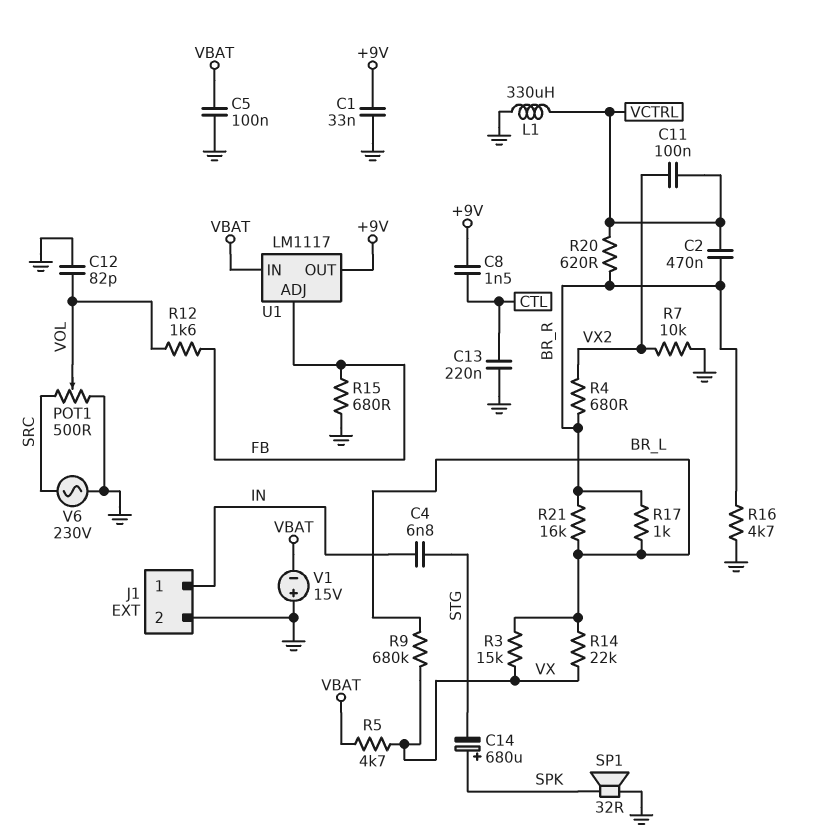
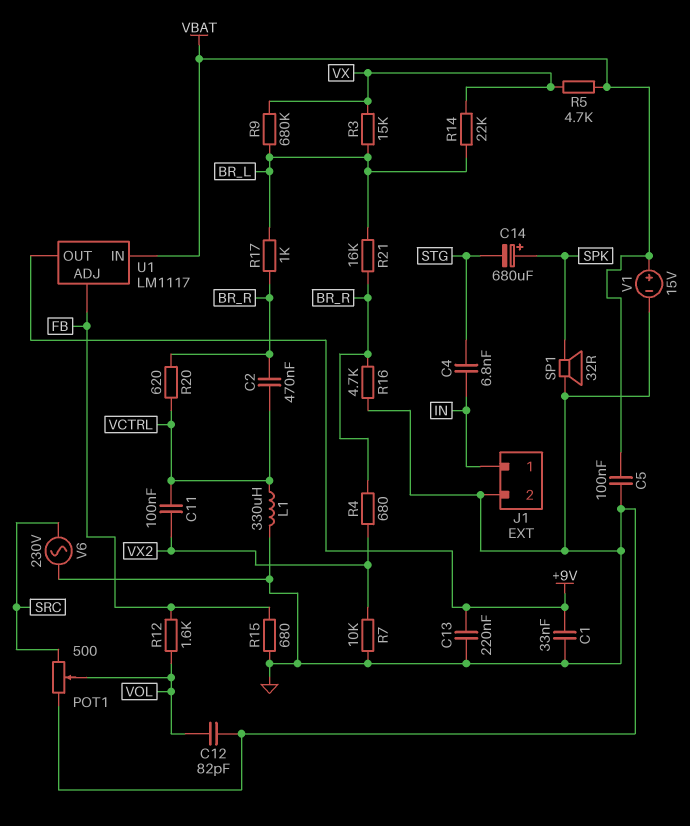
C8: 1.5nF (+9V, CTL) -> none
C13: 220nF (CTL, GND) -> 220nF (+9V, GND)
V1: 15V (plus GND, minus VBAT) -> 15V (plus VBAT, minus GND)

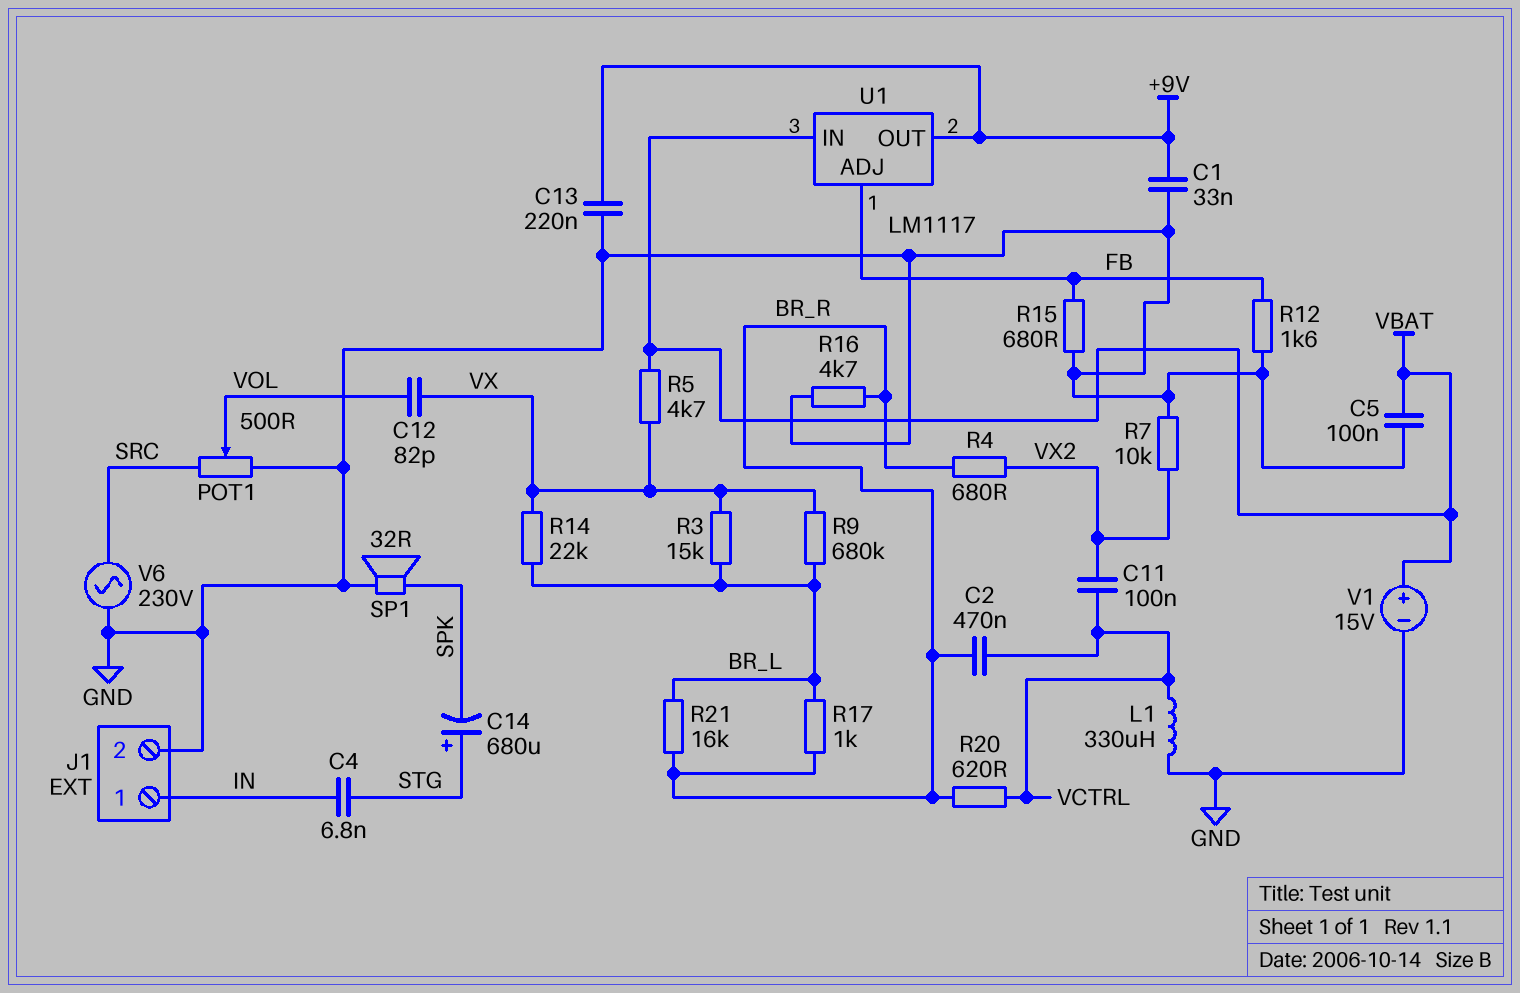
C12: 82pF (GND, VOL) -> 82pF (VOL, VX)
C14: 680uF (plus SPK, minus STG) -> 680uF (plus STG, minus SPK)
R12: 1.6k (FB, VOL) -> 1.6k (FB, GND)

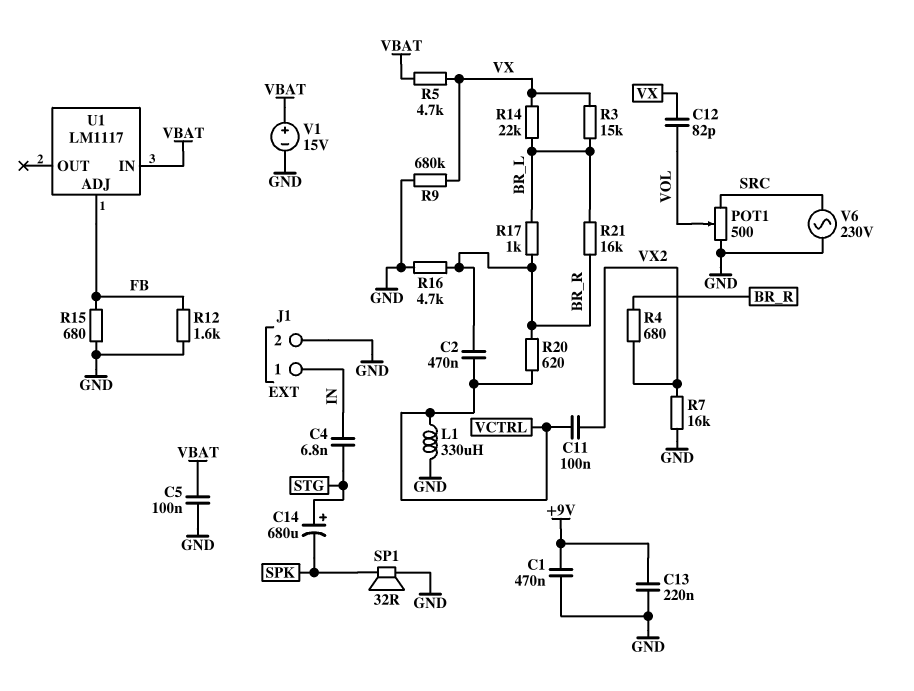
C1: 33nF (+9V, GND) -> 470nF (+9V, GND)
R7: 10k (GND, VX2) -> 16k (GND, VX2)
R9: 680k (BR_L, VX) -> 680k (GND, VX)
U1 pin OUT: +9V -> none

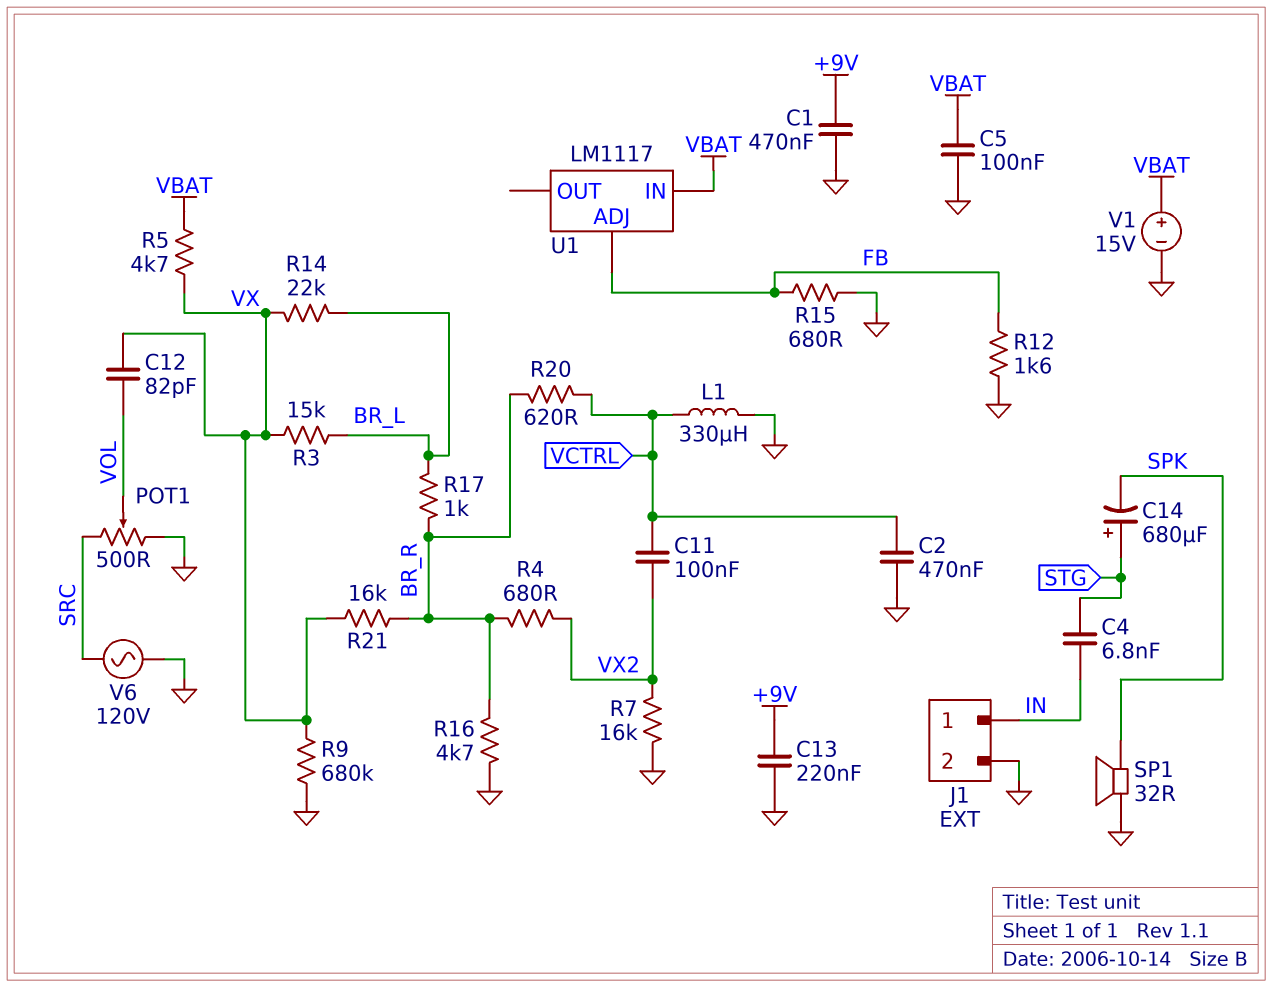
C2: 470nF (BR_R, VCTRL) -> 470nF (GND, VCTRL)
R21: 16k (BR_L, BR_R) -> 16k (BR_R, VX)
V6: AC 230V (GND, SRC) -> AC 120V (GND, SRC)

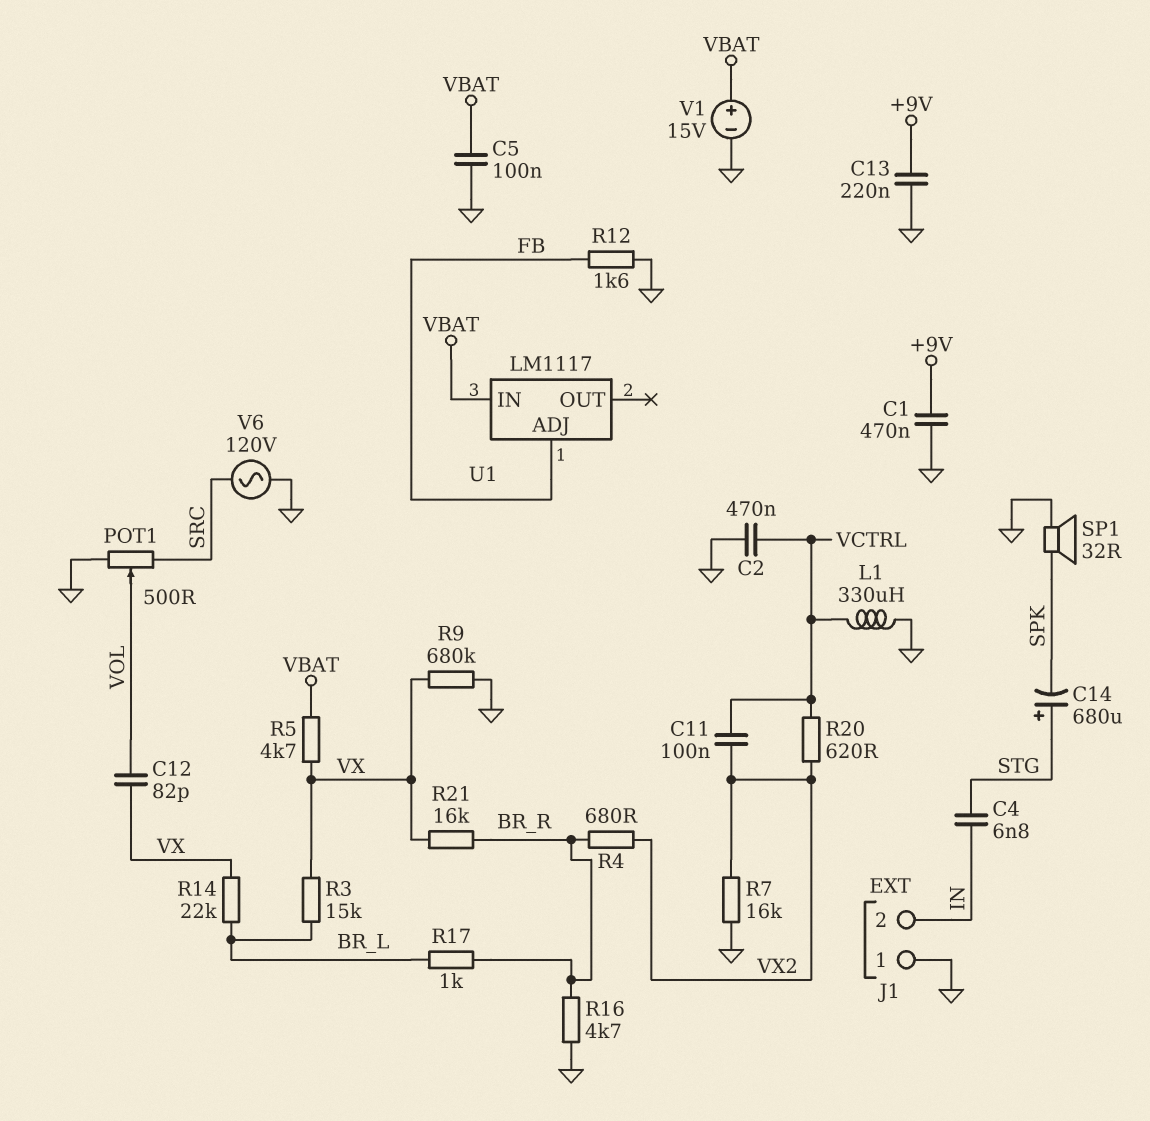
J1 pin 1: IN -> GND
J1 pin 2: GND -> IN
R15: 680 (FB, GND) -> none
R20: 620 (BR_R, VCTRL) -> 620 (VCTRL, VX2)

